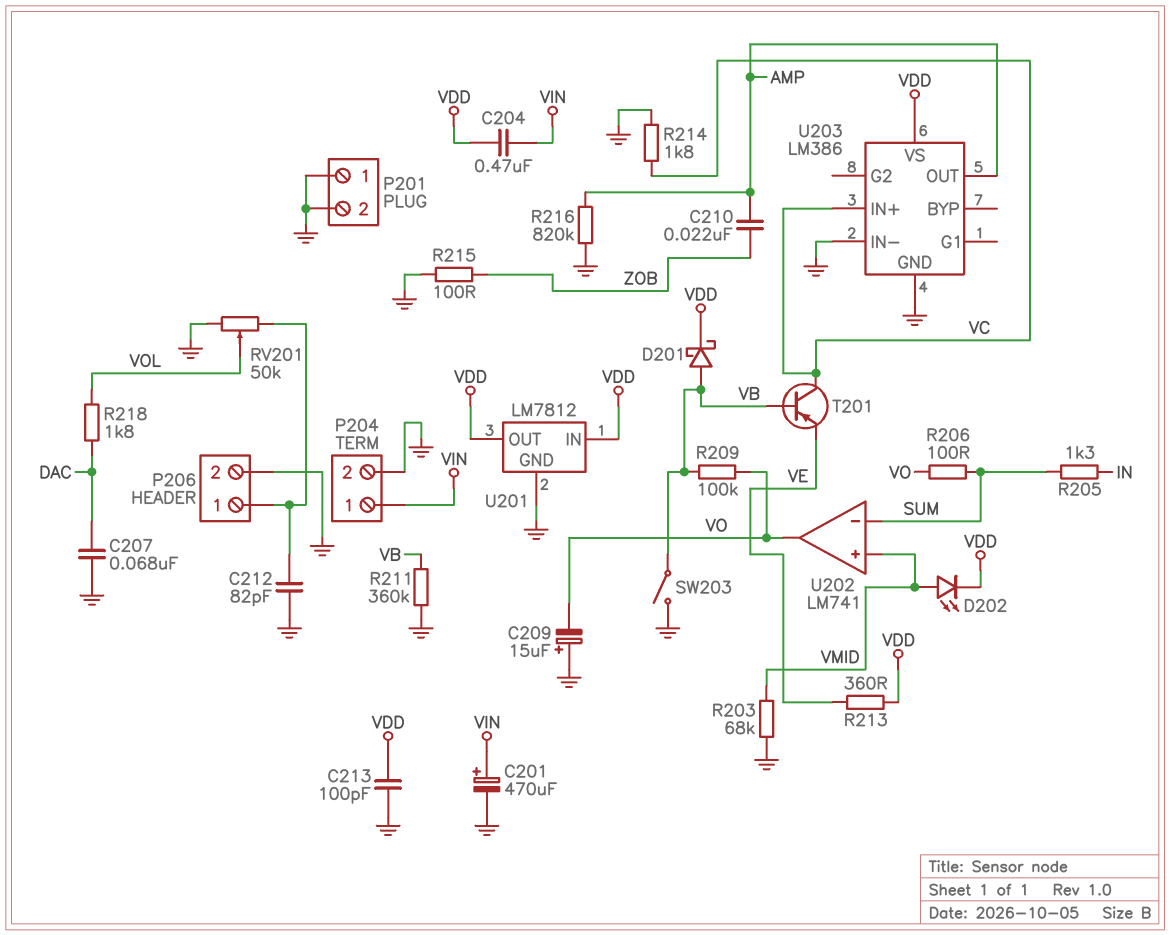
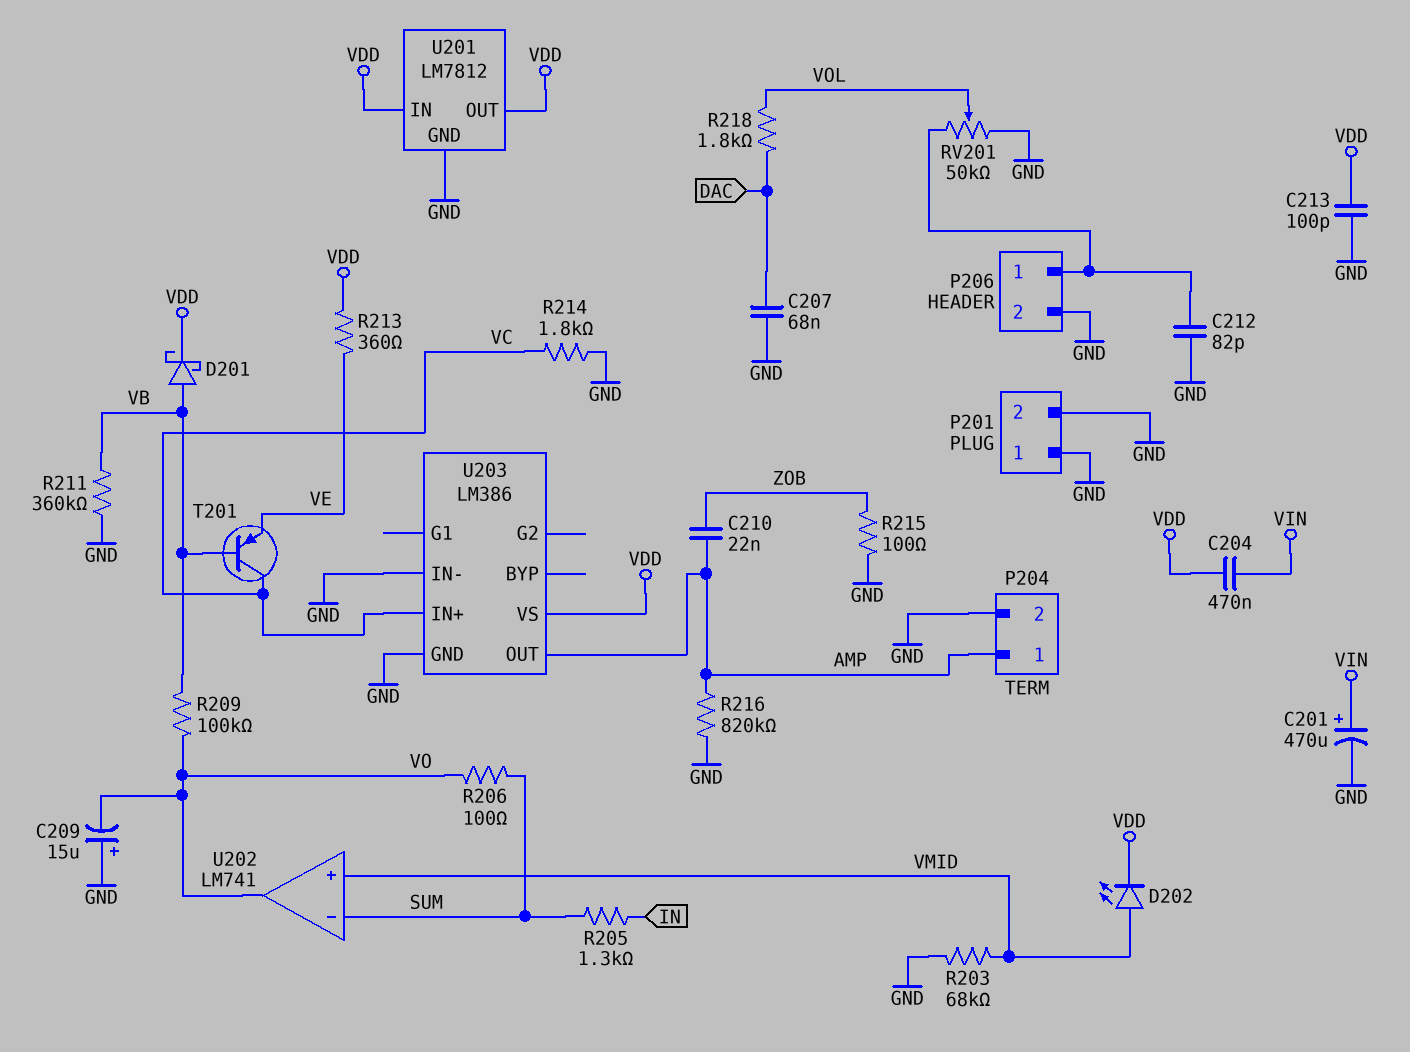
P204 pin 1: VIN -> AMP
SW203: switch (GND, VB) -> none

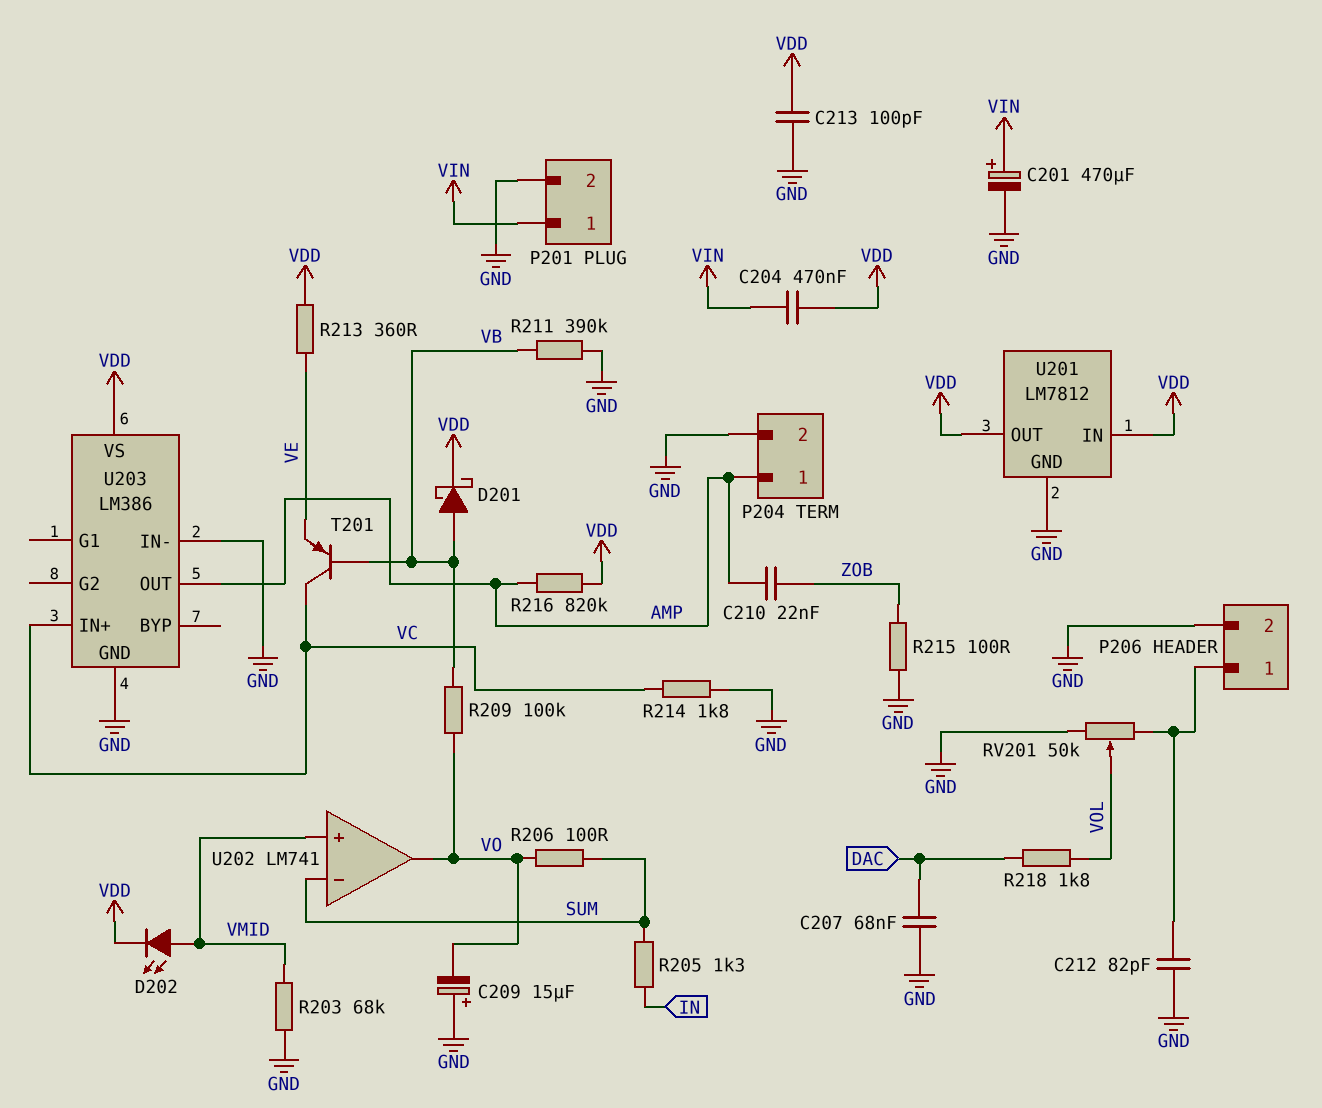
P201 pin 1: GND -> VIN
R211: 360k (GND, VB) -> 390k (GND, VB)
R216: 820k (AMP, GND) -> 820k (AMP, VDD)

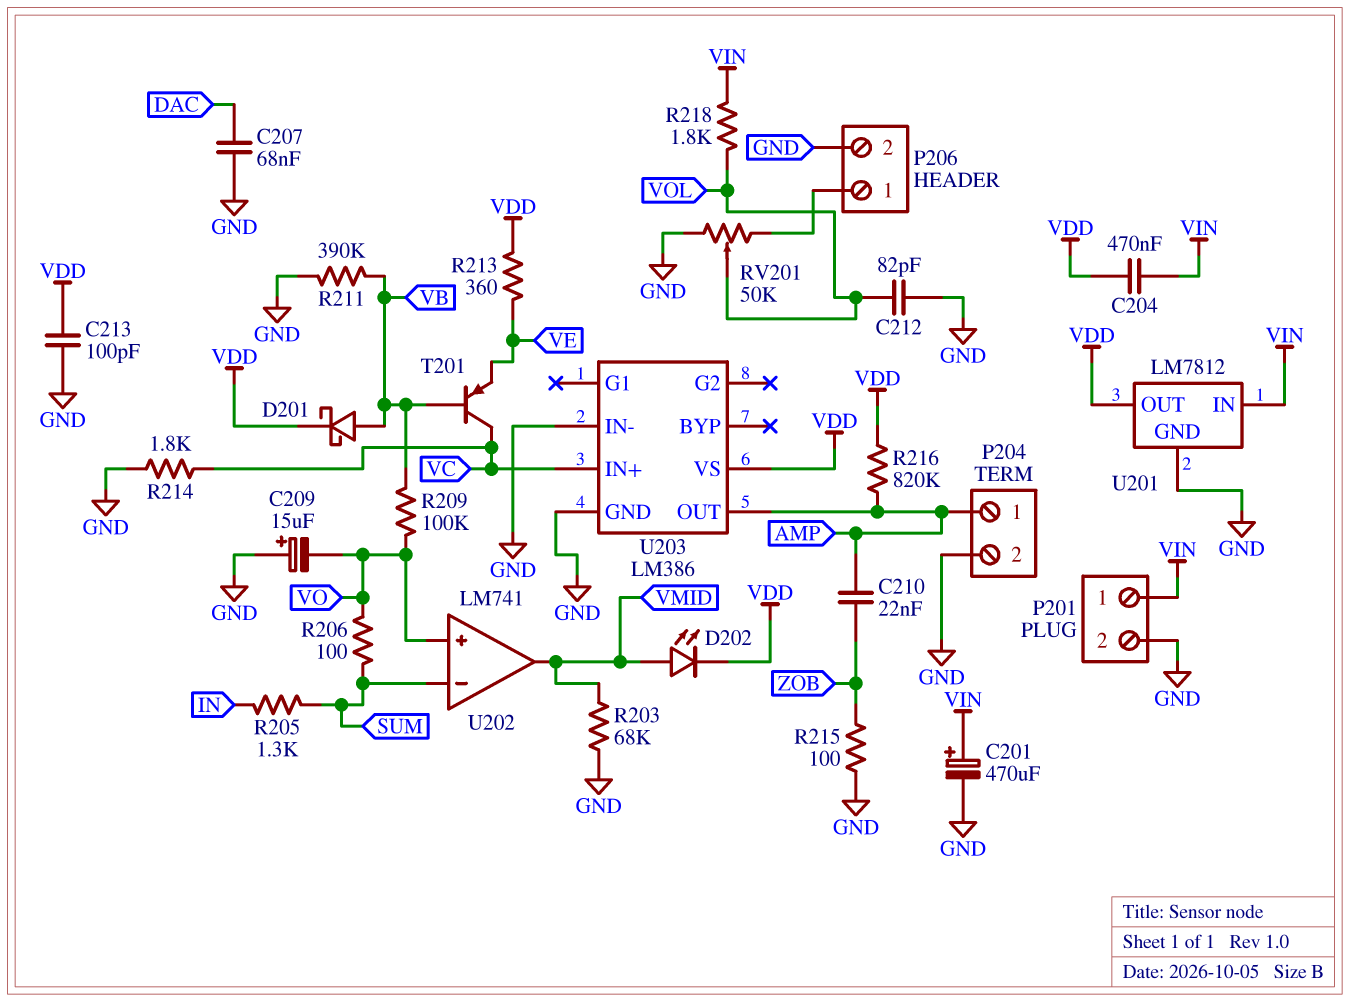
C212: 82pF (GND, P206/1) -> 82pF (GND, VOL)
R218: 1.8k (DAC, VOL) -> 1.8k (VIN, VOL)
U201 pin IN: VDD -> VIN
U202 pin in+: VMID -> VO
U202 pin out: VO -> VMID

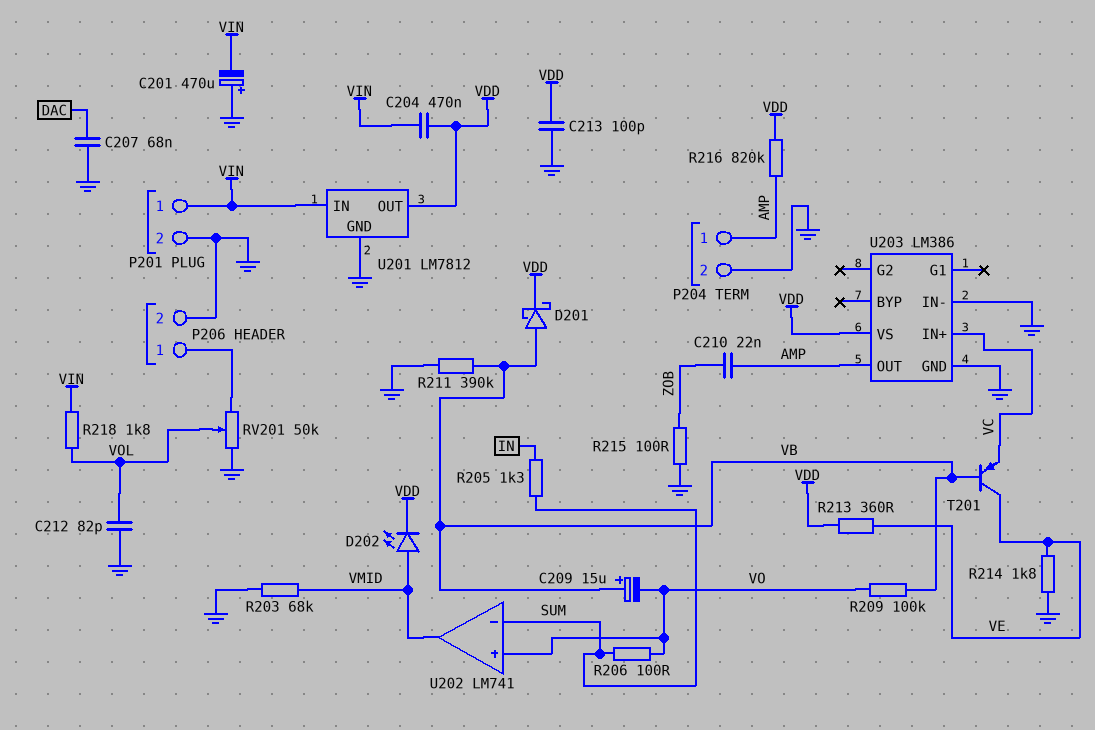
C201: 470uF (plus VIN, minus GND) -> 470uF (plus GND, minus VIN)
C209: 15uF (plus GND, minus VO) -> 15uF (plus VB, minus VO)
R214: 1.8k (GND, VC) -> 1.8k (GND, VE)
T201: PNP (B VB, C VC, E VE) -> PNP (B VB, C VE, E VC)

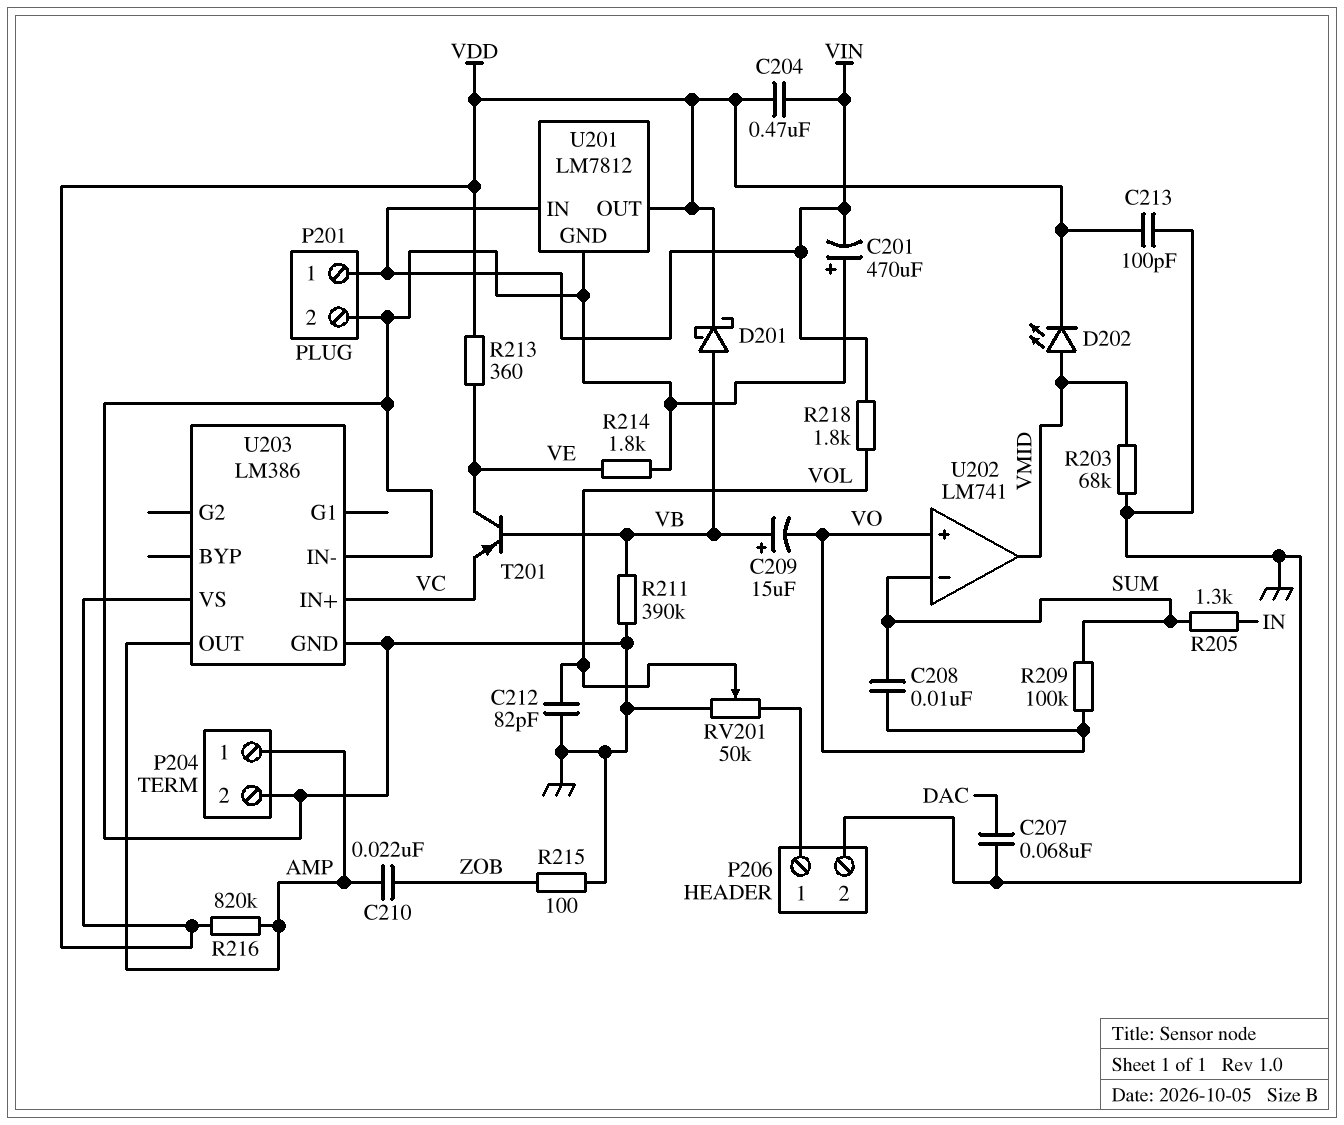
C208: none -> 10nF (SUM, VO)
R206: 100 (SUM, VO) -> none
R209: 100k (VB, VO) -> 100k (SUM, VO)

